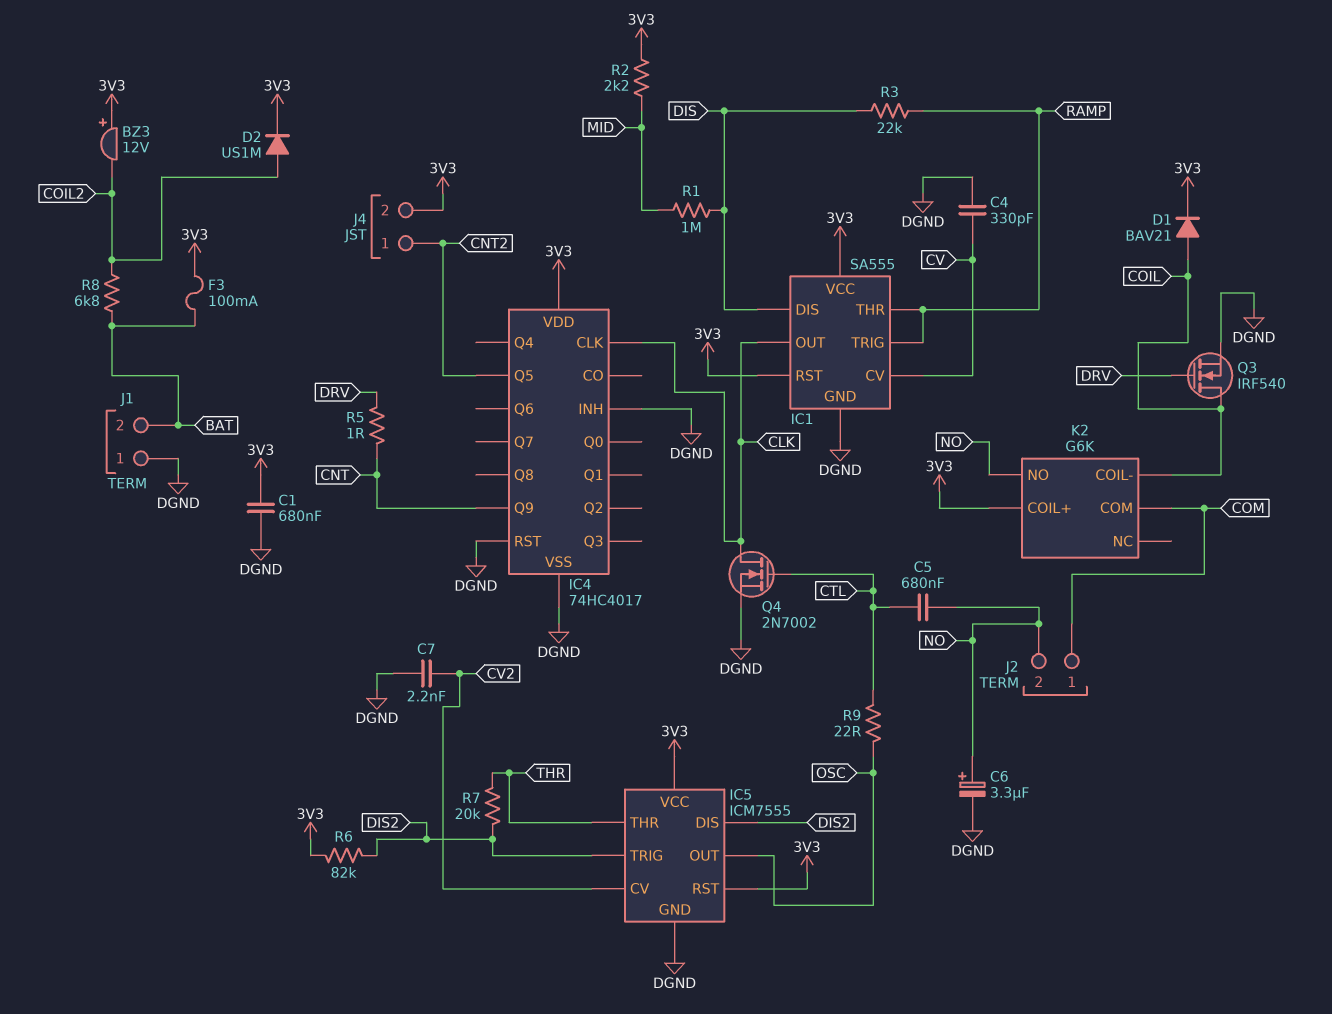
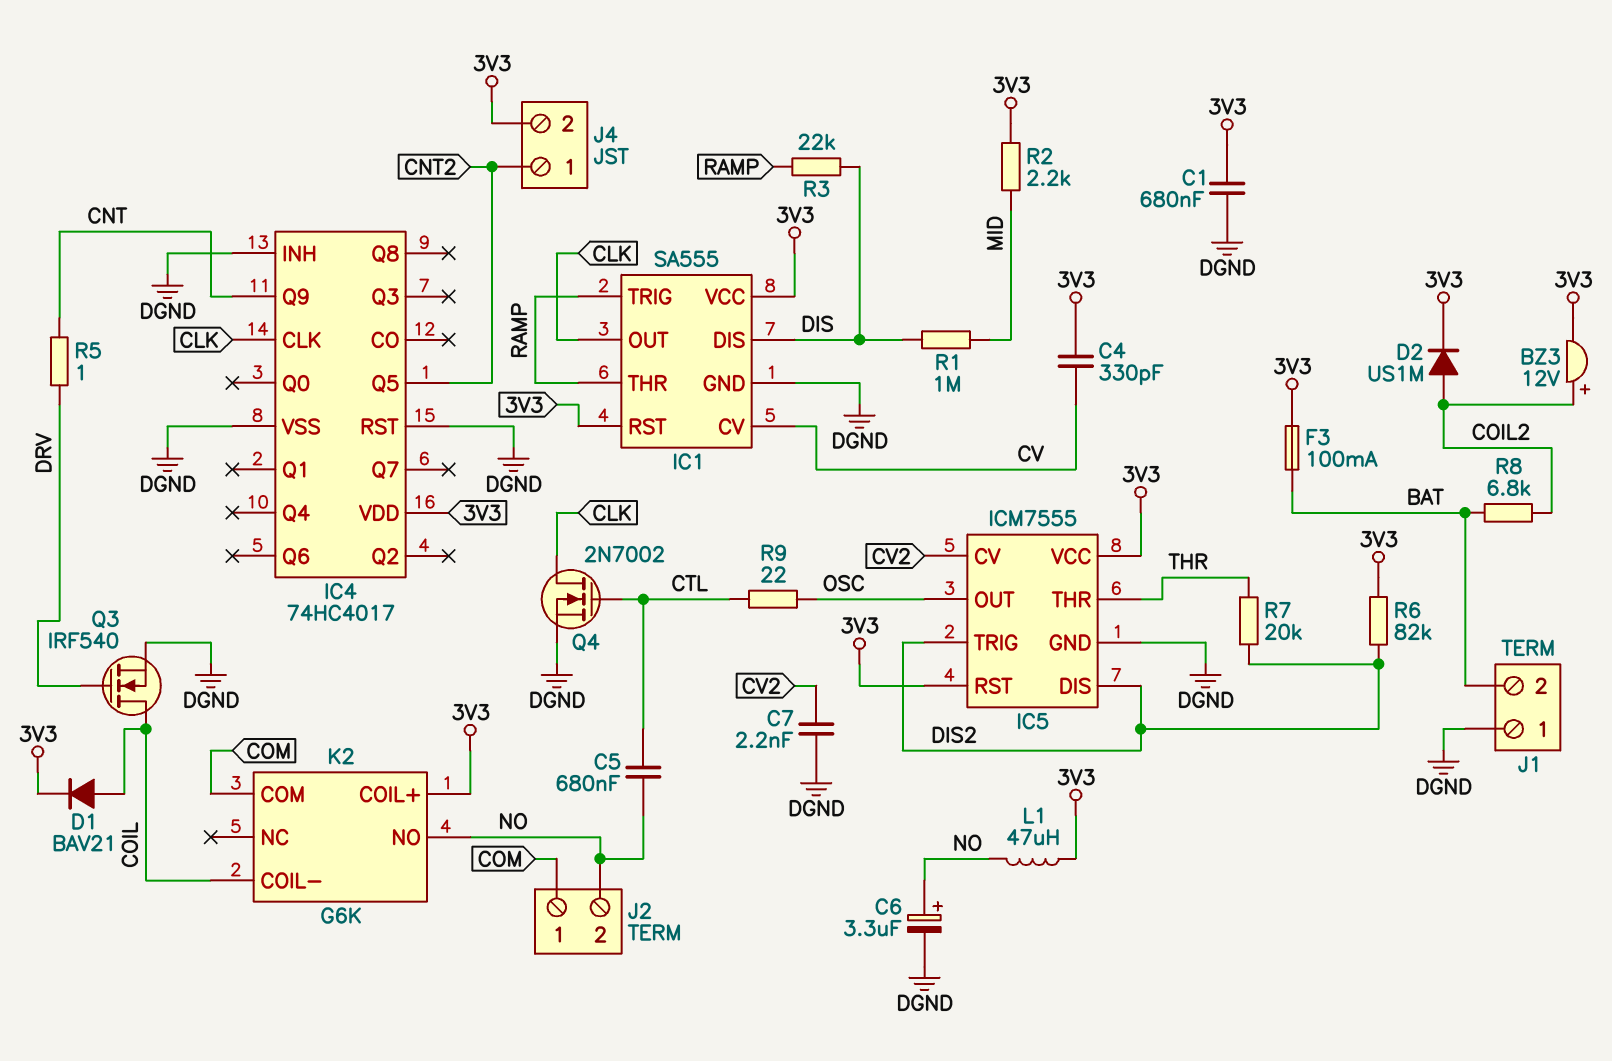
BZ3: buzzer 12V (plus 3V3, minus COIL2) -> buzzer 12V (plus COIL2, minus 3V3)
C4: 330pF (CV, DGND) -> 330pF (3V3, CV)
L1: none -> 47uH (3V3, NO)

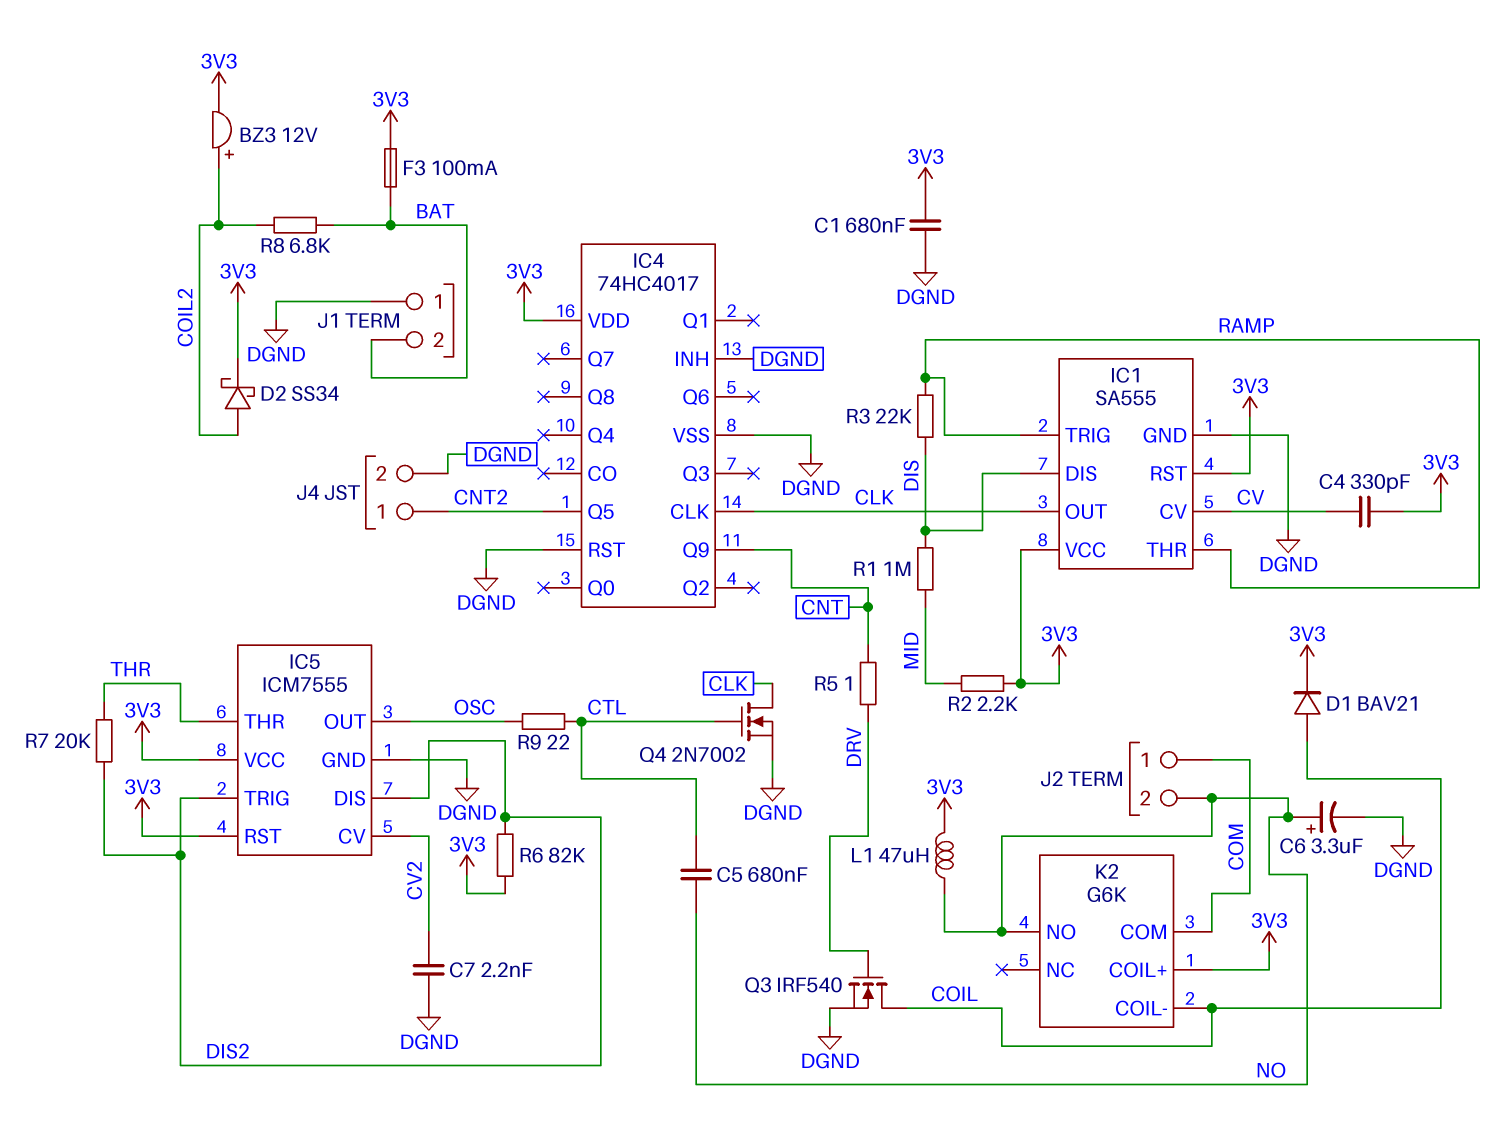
D2: diode US1M (A COIL2, K 3V3) -> schottky SS34 (A COIL2, K 3V3)
J4 pin 2: 3V3 -> DGND

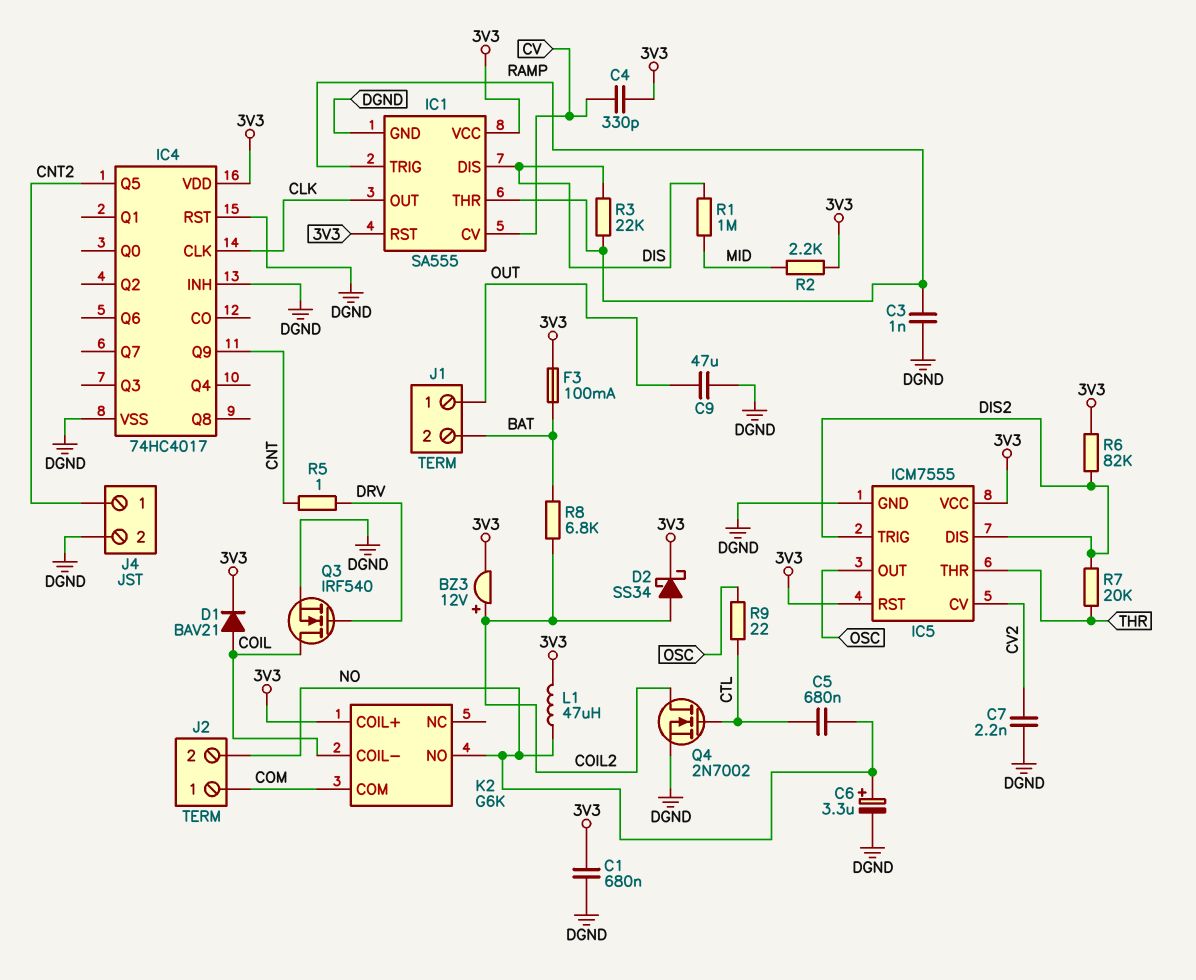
C3: none -> 1nF (DGND, RAMP)
C9: none -> 47uF (DGND, OUT)
J1 pin 1: DGND -> OUT
Q4: NMOS 2N7002 (G CTL, D CLK, S DGND) -> NMOS 2N7002 (G CTL, D COIL2, S DGND)

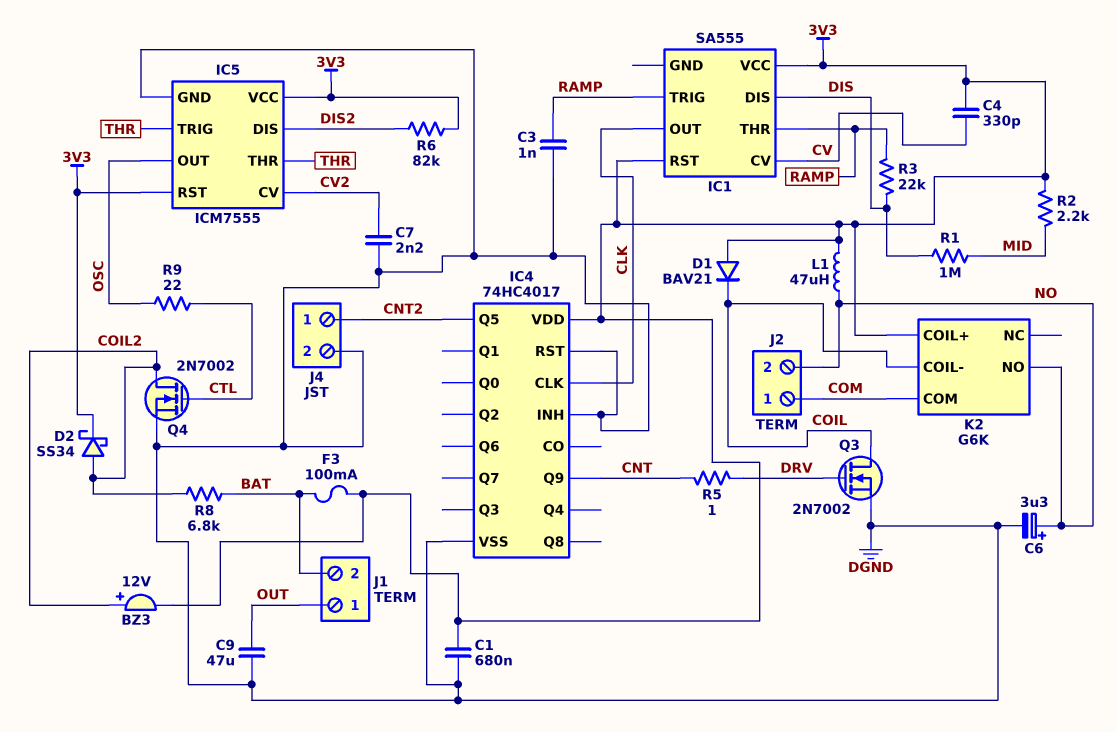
C5: 680nF (CTL, NO) -> none
D1: diode BAV21 (A COIL, K 3V3) -> diode BAV21 (A 3V3, K COIL)
IC1 pin GND: DGND -> none
IC5 pin TRIG: DIS2 -> THR
Q3: NMOS IRF540 (G DRV, D COIL, S DGND) -> NMOS 2N7002 (G DRV, D COIL, S DGND)
R7: 20k (DIS2, THR) -> none

